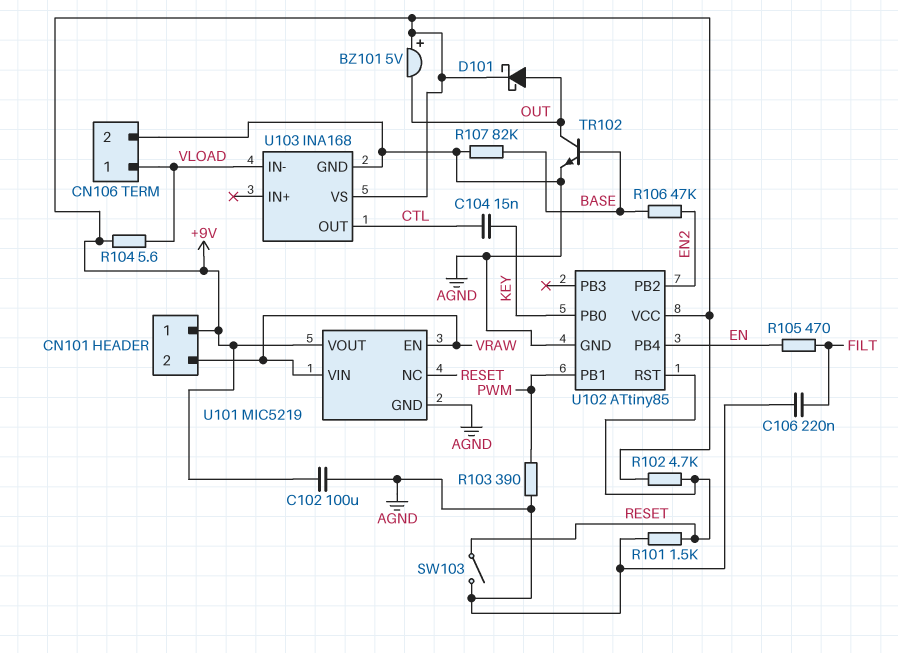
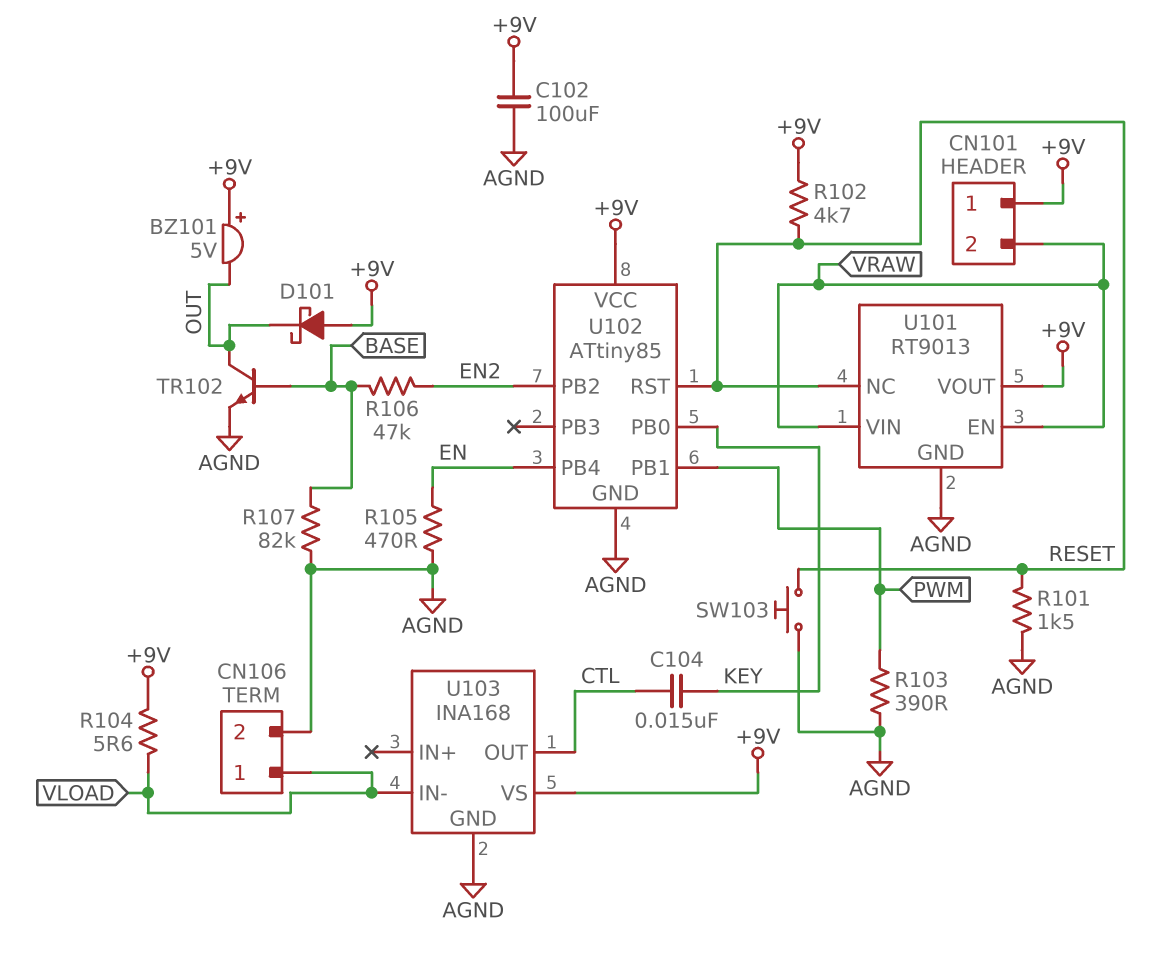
C106: 220nF (AGND, FILT) -> none
D101: schottky (A OUT, K +9V) -> schottky (A +9V, K OUT)
R105: 470 (EN, FILT) -> 470 (AGND, EN)
SW103: switch (AGND, RESET) -> button (AGND, RESET)
U101: MIC5219 -> RT9013

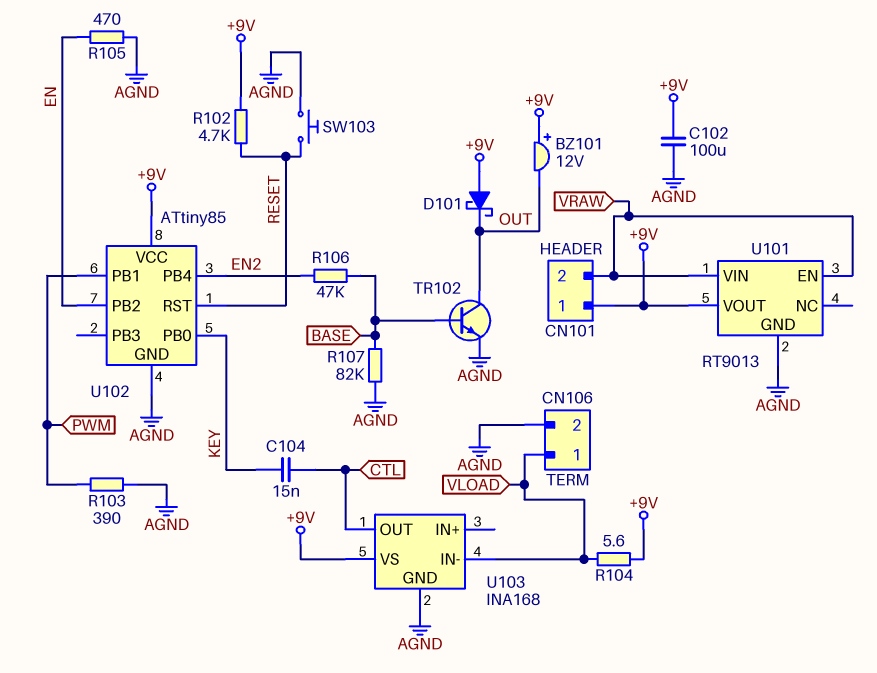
BZ101: buzzer 5V (plus +9V, minus OUT) -> buzzer 12V (plus +9V, minus OUT)
R101: 1.5k (AGND, RESET) -> none
U101 pin NC: RESET -> none
U102 pin PB2: EN2 -> EN
U102 pin PB4: EN -> EN2

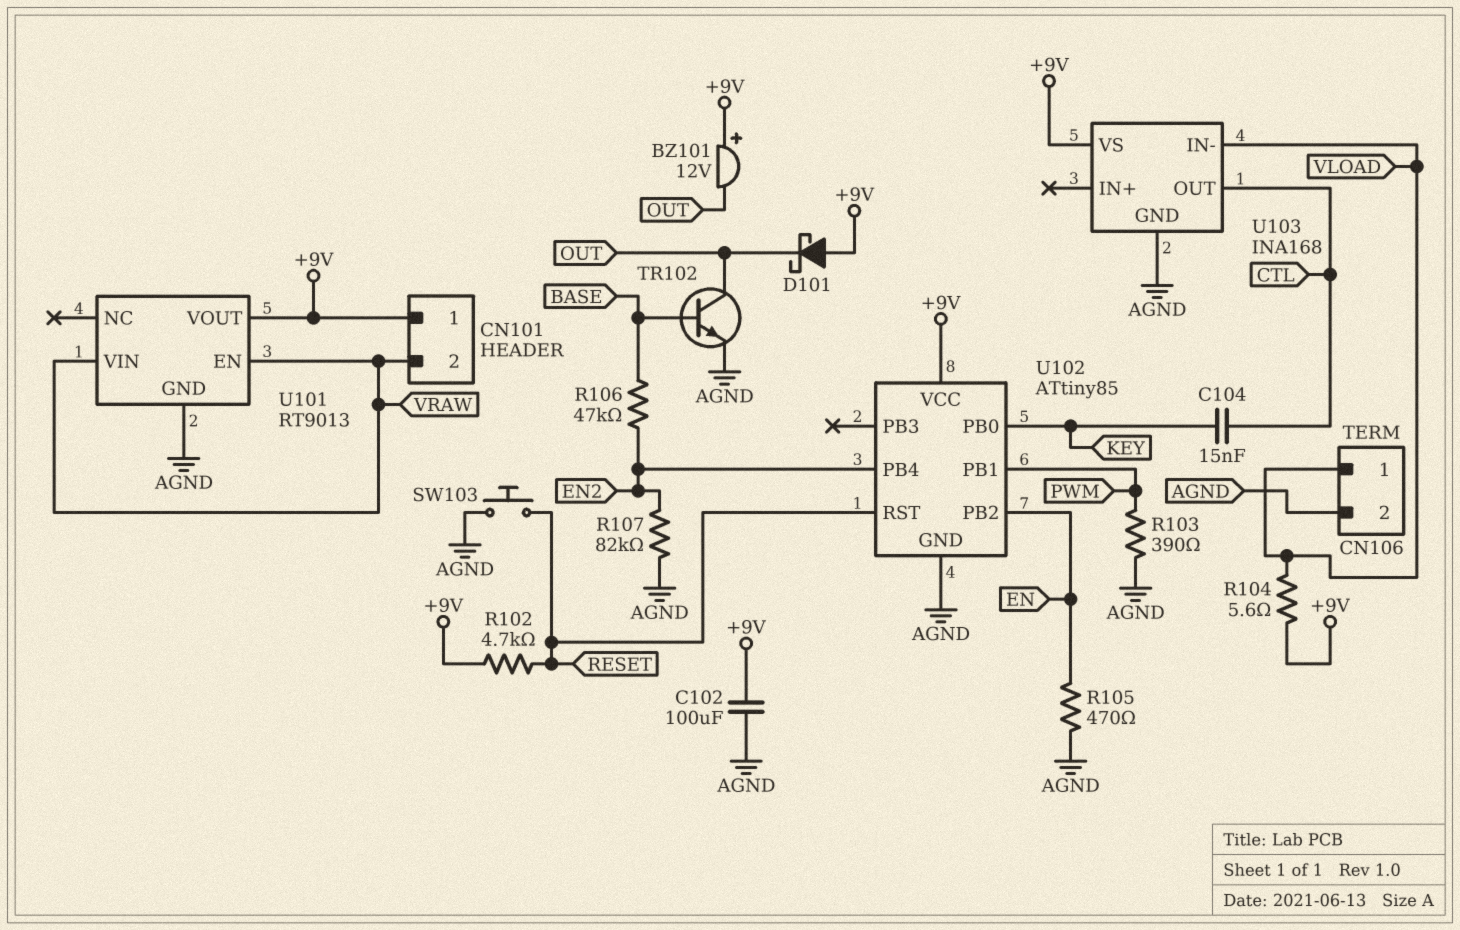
R107: 82k (AGND, BASE) -> 82k (AGND, EN2)

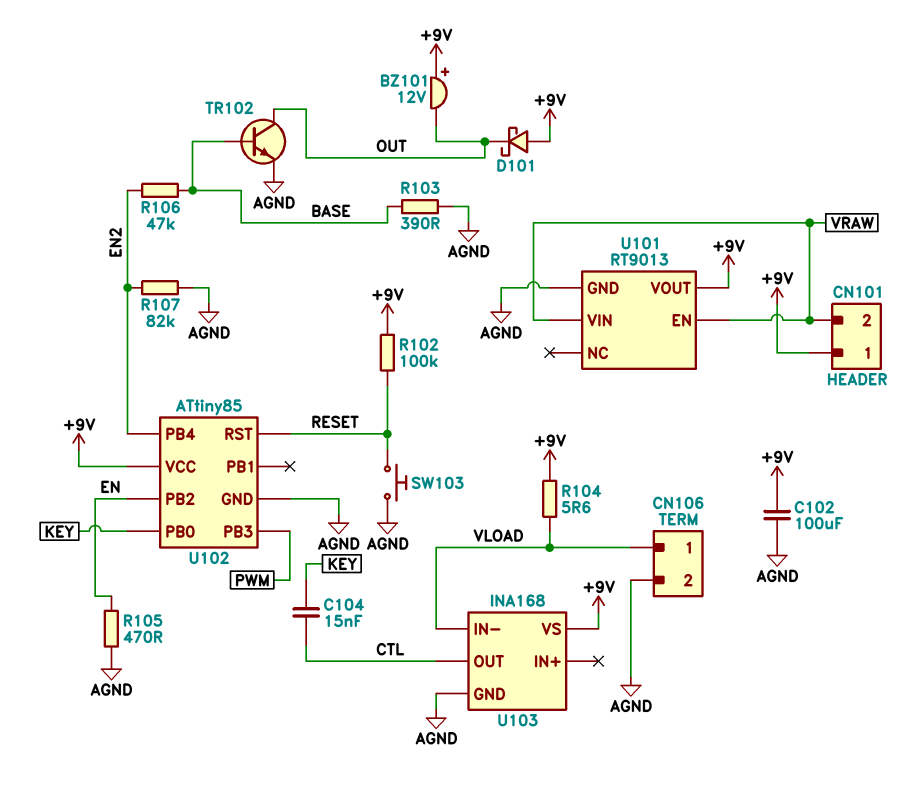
R102: 4.7k (+9V, RESET) -> 100k (+9V, RESET)
R103: 390 (AGND, PWM) -> 390 (AGND, BASE)
U102 pin PB1: PWM -> none
U102 pin PB3: none -> PWM

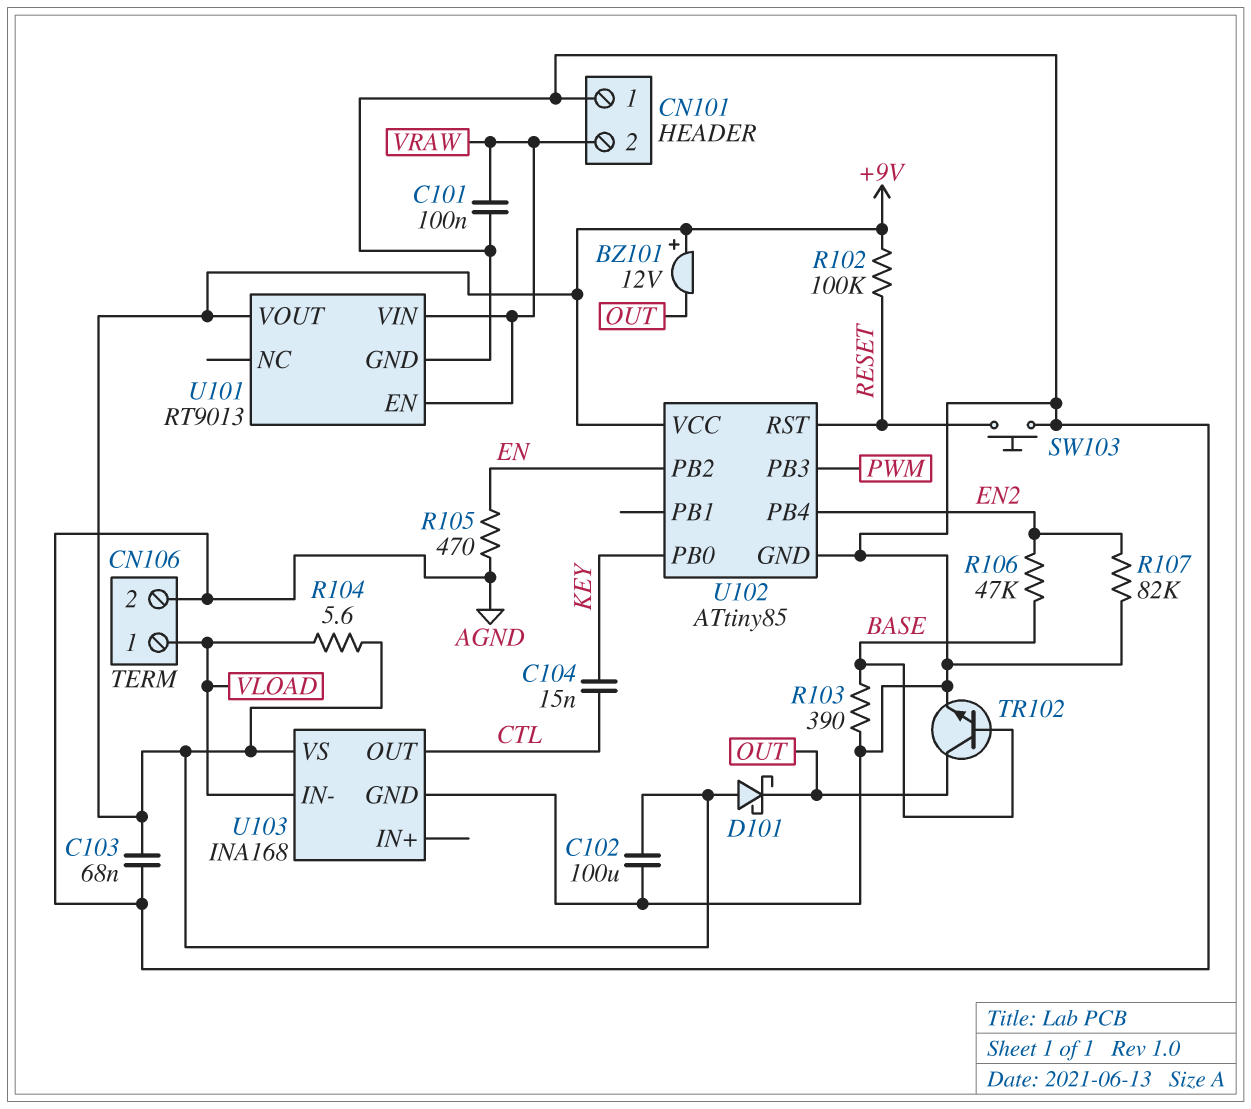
C101: none -> 100nF (AGND, VRAW)
C103: none -> 68nF (+9V, AGND)
CN101 pin 1: +9V -> AGND

